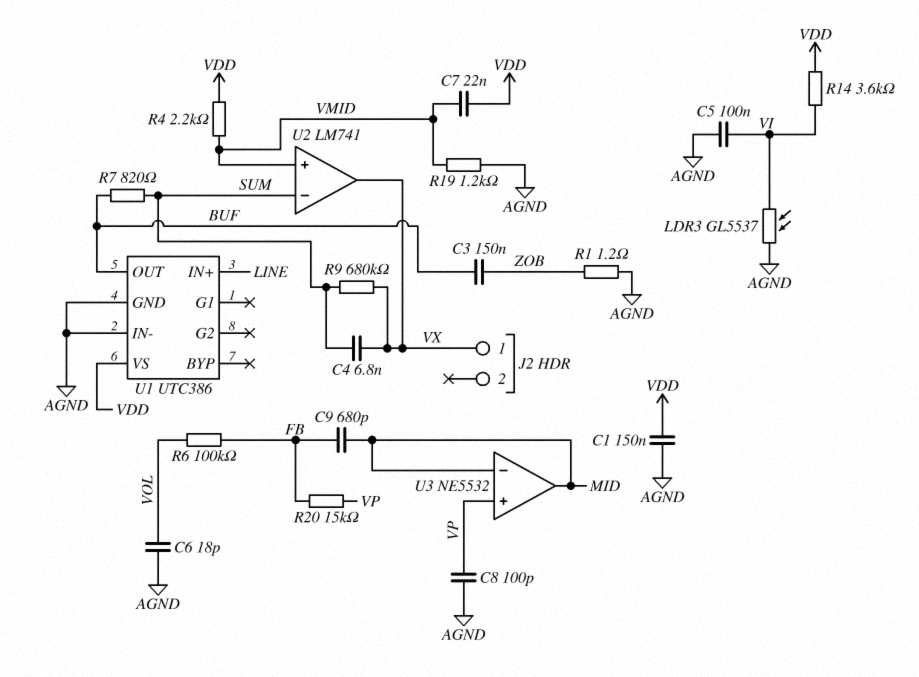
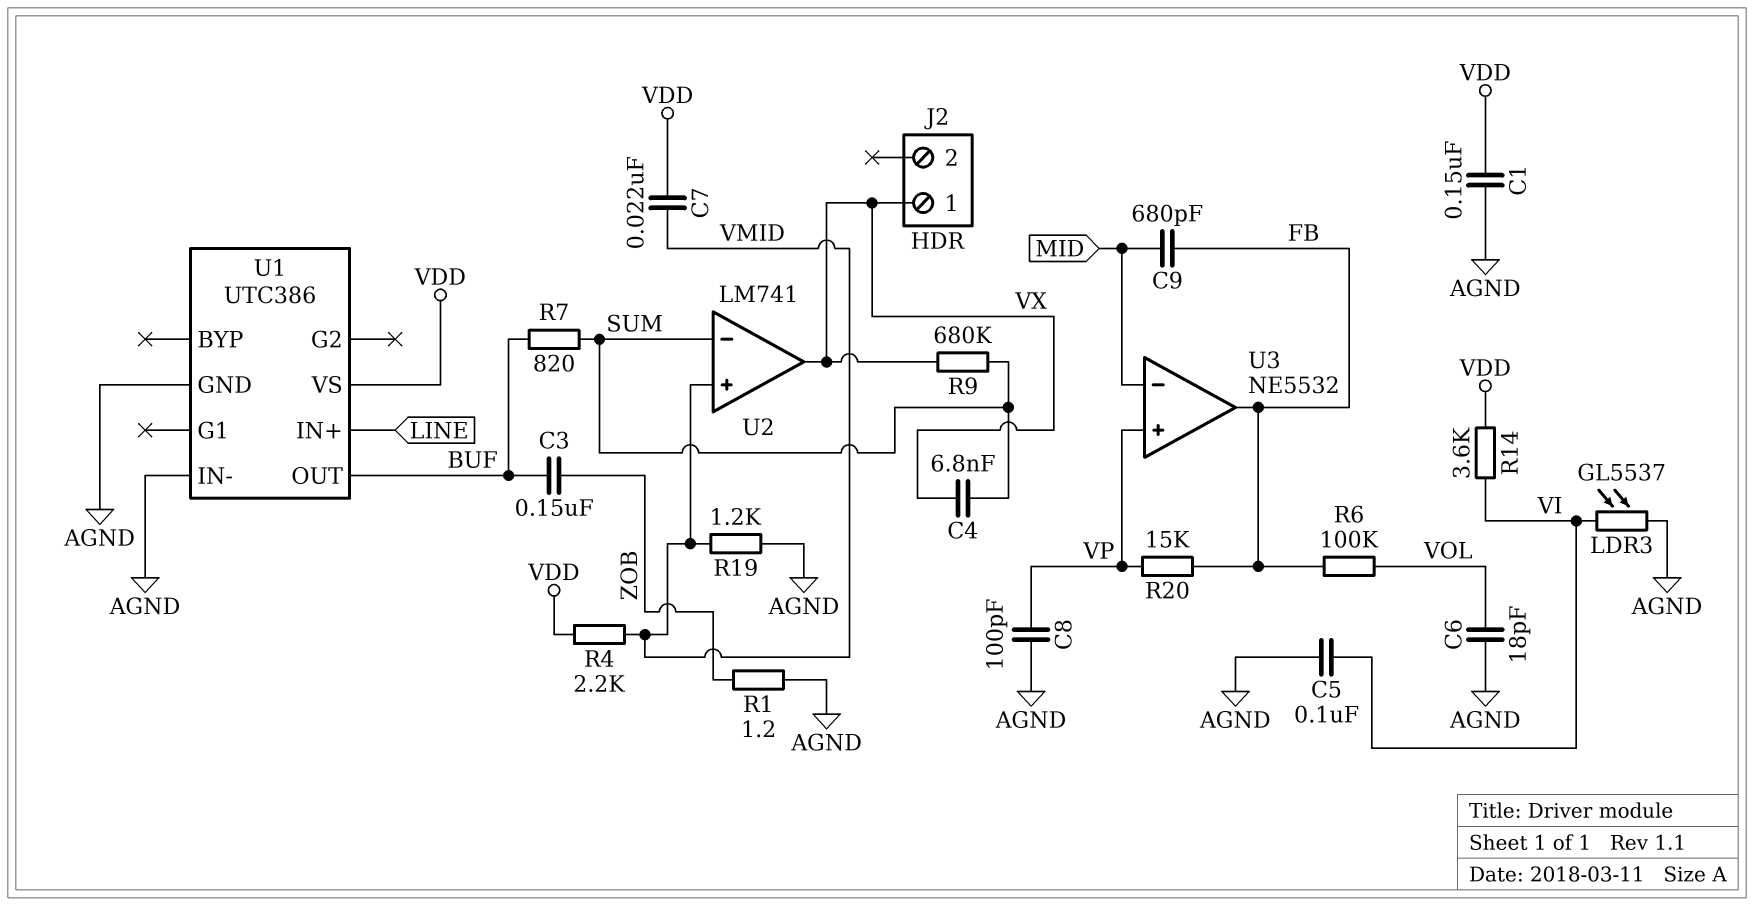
U3 pin out: MID -> FB

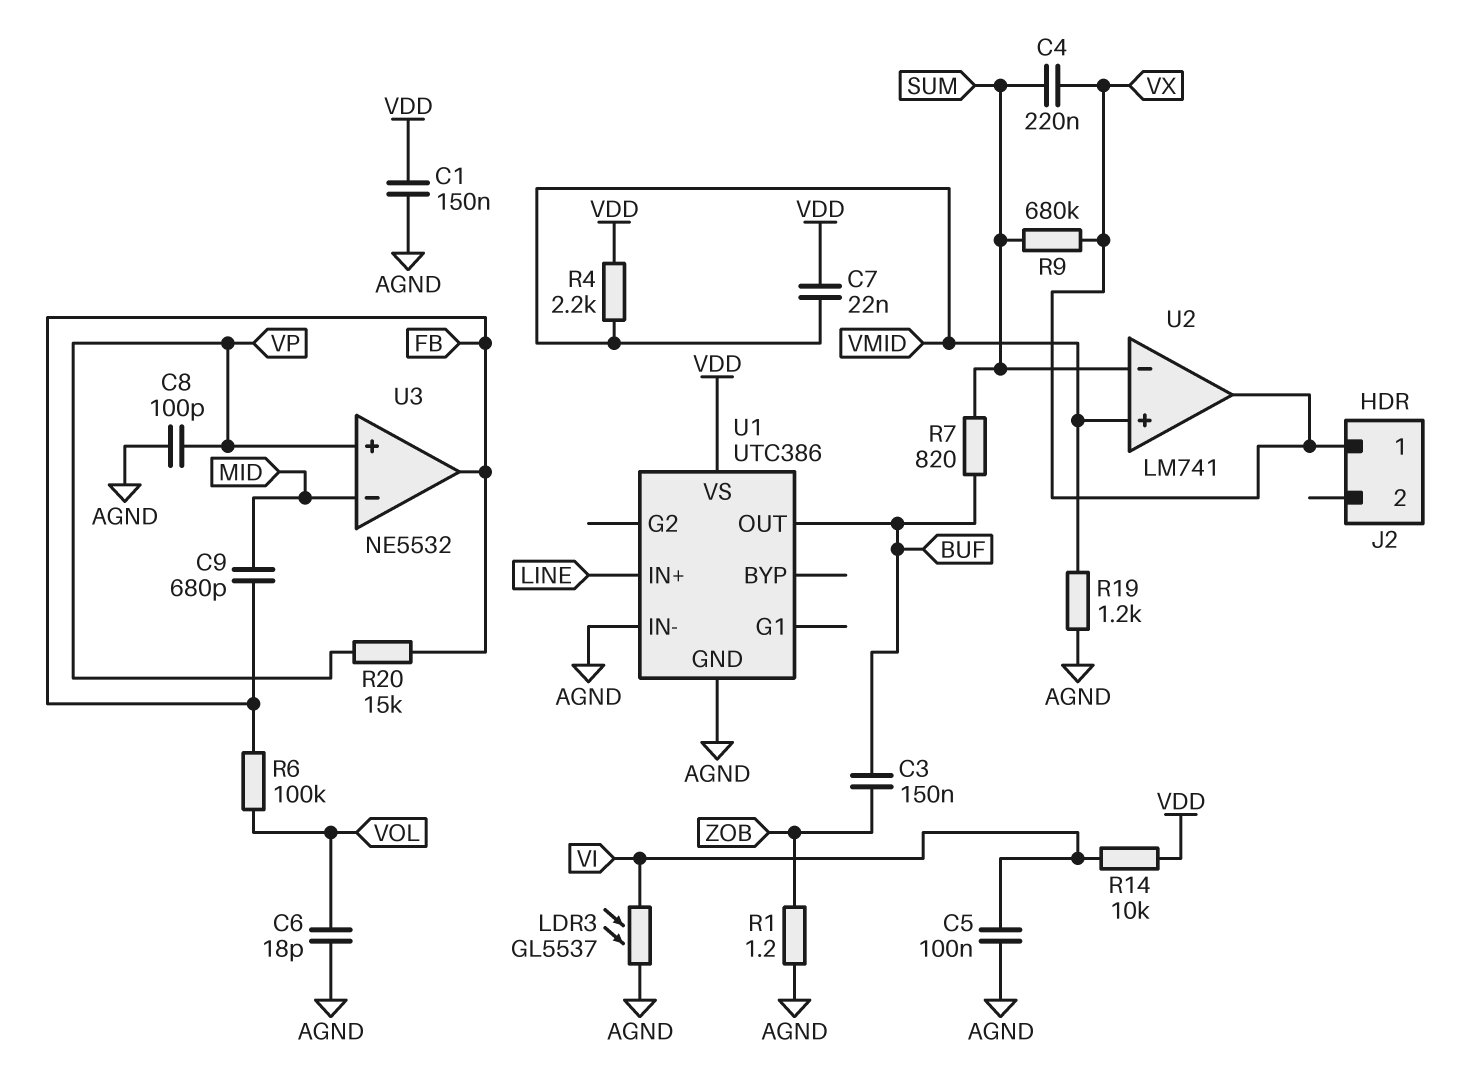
C4: 6.8nF (SUM, VX) -> 220nF (SUM, VX)
R14: 3.6k (VDD, VI) -> 10k (VDD, VI)

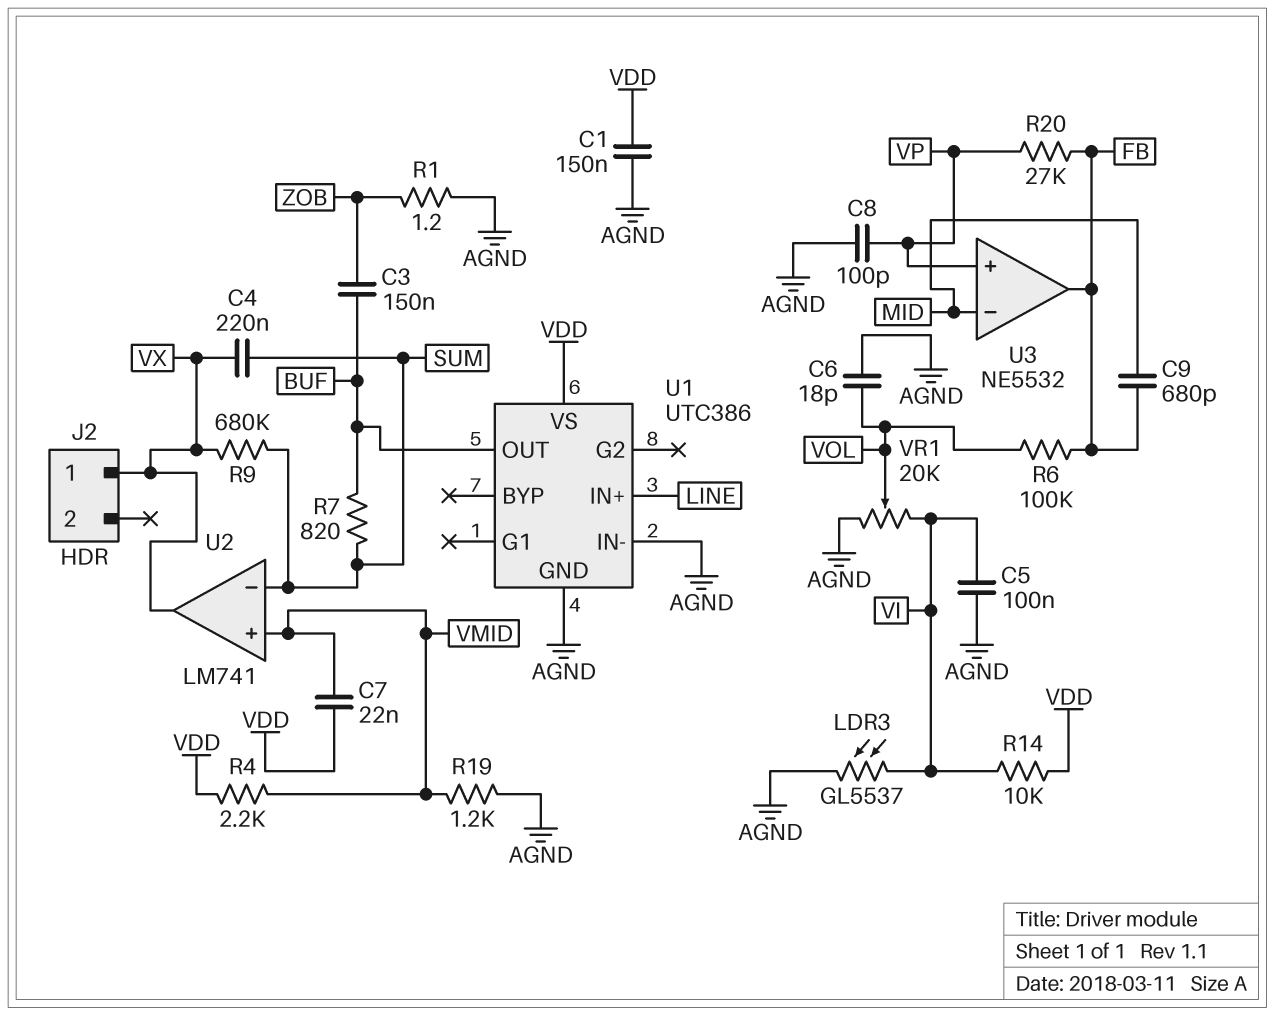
R20: 15k (FB, VP) -> 27k (FB, VP)
VR1: none -> 20k (AGND, VI, wiper VOL)

